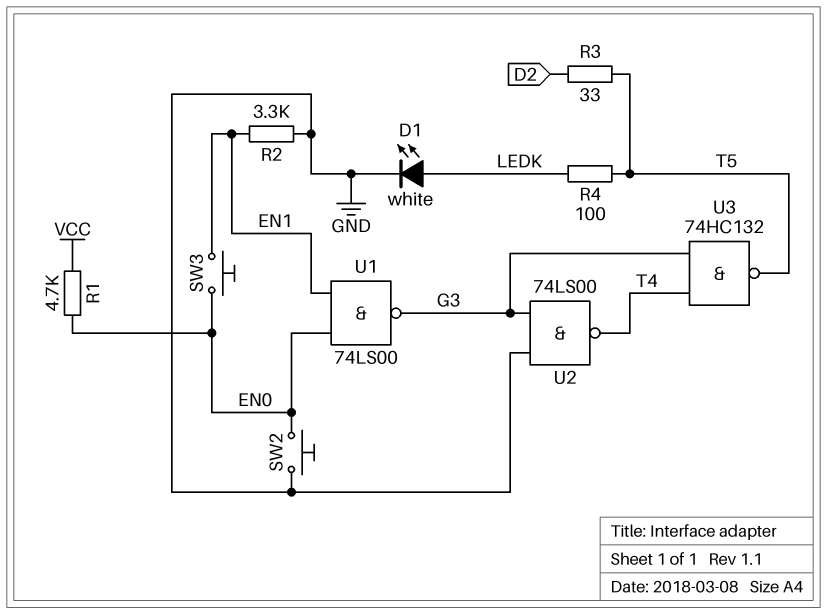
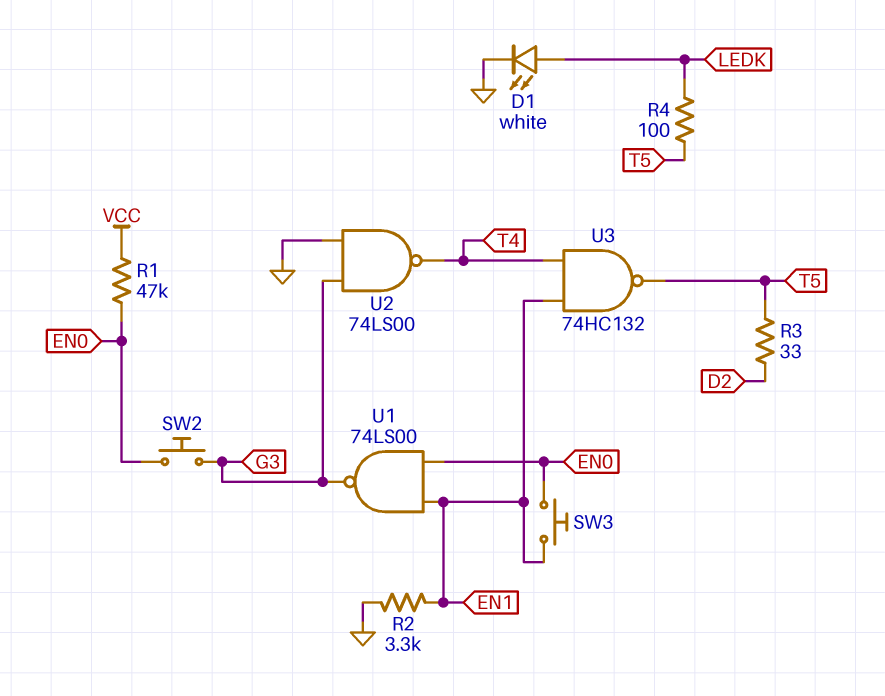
R1: 4.7k (EN0, VCC) -> 47k (EN0, VCC)
SW2: button (EN0, GND) -> button (EN0, G3)
U3: NAND 74HC132 (in G3, in T4, out T5) -> NAND 74HC132 (in EN1, in T4, out T5)

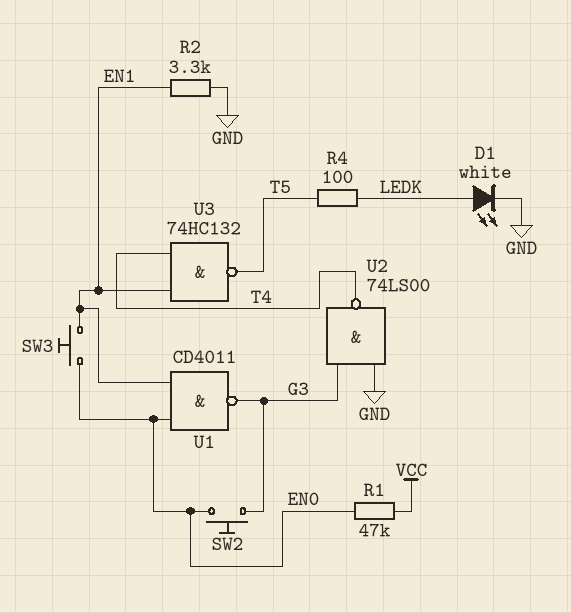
R3: 33 (D2, T5) -> none
U1: NAND 74LS00 (in EN0, in EN1, out G3) -> NAND CD4011 (in EN0, in EN1, out G3)

